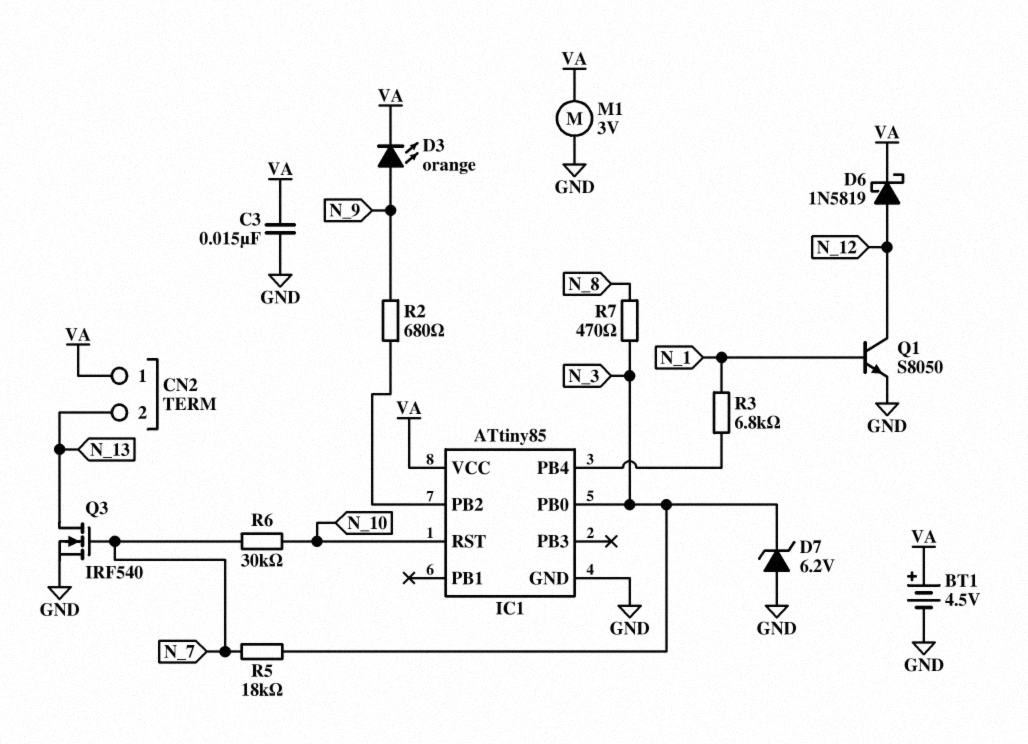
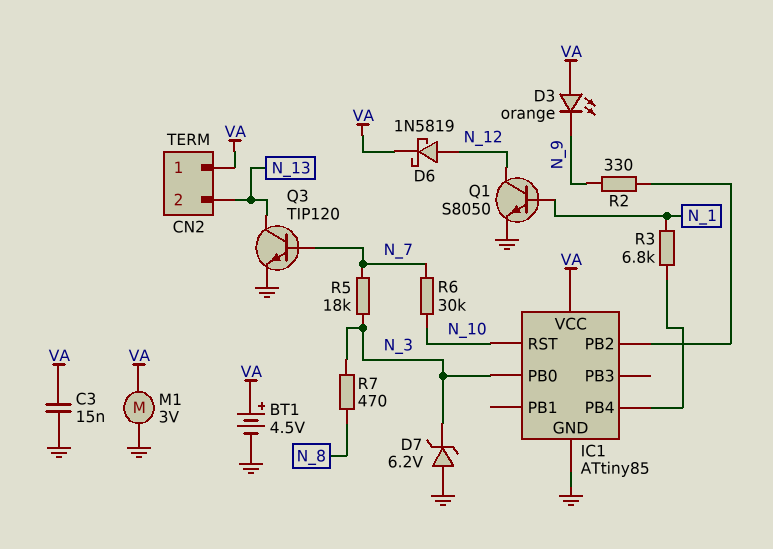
D3: LED orange (A N_9, K VA) -> LED orange (A VA, K N_9)
Q3: NMOS IRF540 (G N_7, D N_13, S GND) -> NPN TIP120 (B N_7, C N_13, E GND)
R2: 680 (IC1/PB2, N_9) -> 330 (IC1/PB2, N_9)

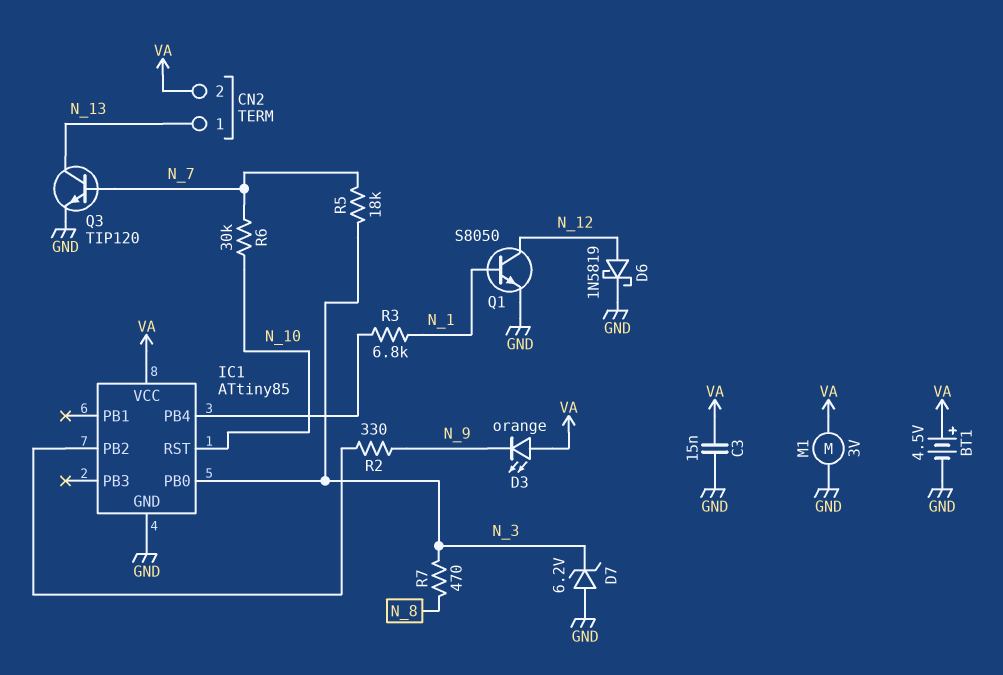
CN2 pin 1: VA -> N_13
CN2 pin 2: N_13 -> VA
D6: schottky 1N5819 (A N_12, K VA) -> schottky 1N5819 (A N_12, K GND)

